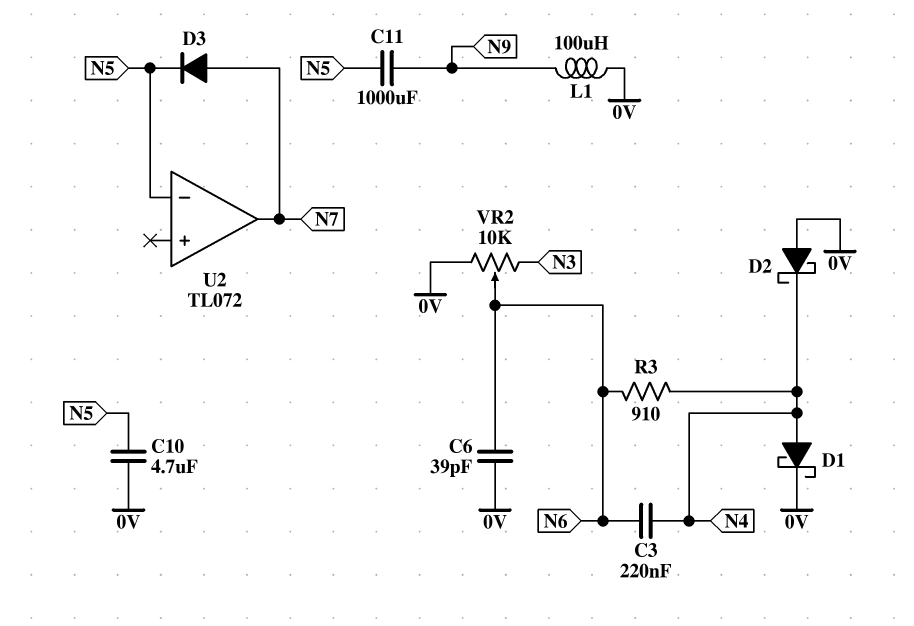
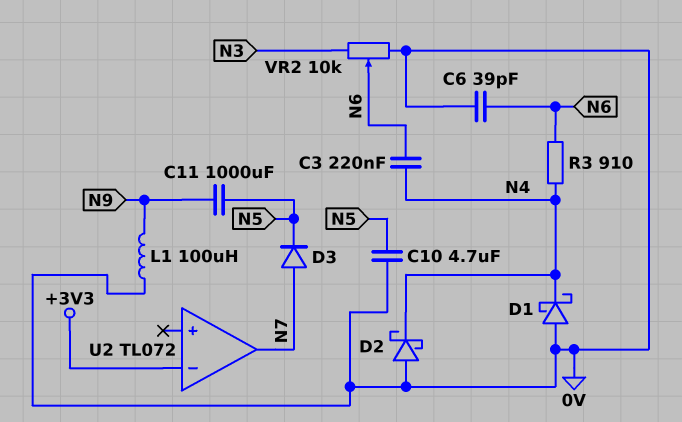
D1: schottky (A N4, K 0V) -> schottky (A 0V, K N4)
U2 pin in-: N5 -> +3V3

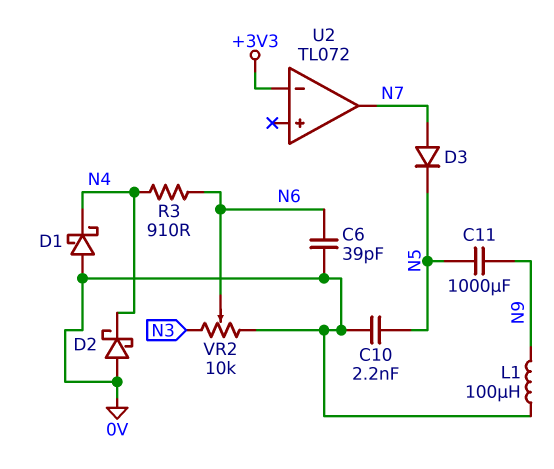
C3: 220nF (N4, N6) -> none
C10: 4.7uF (0V, N5) -> 2.2nF (0V, N5)

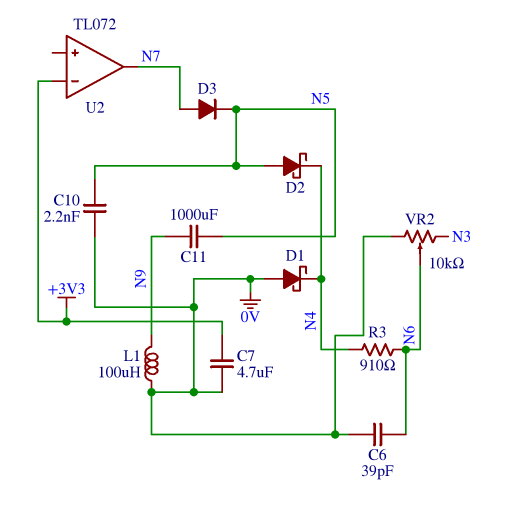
C7: none -> 4.7uF (+3V3, 0V)
D2: schottky (A 0V, K N4) -> schottky (A N5, K N4)

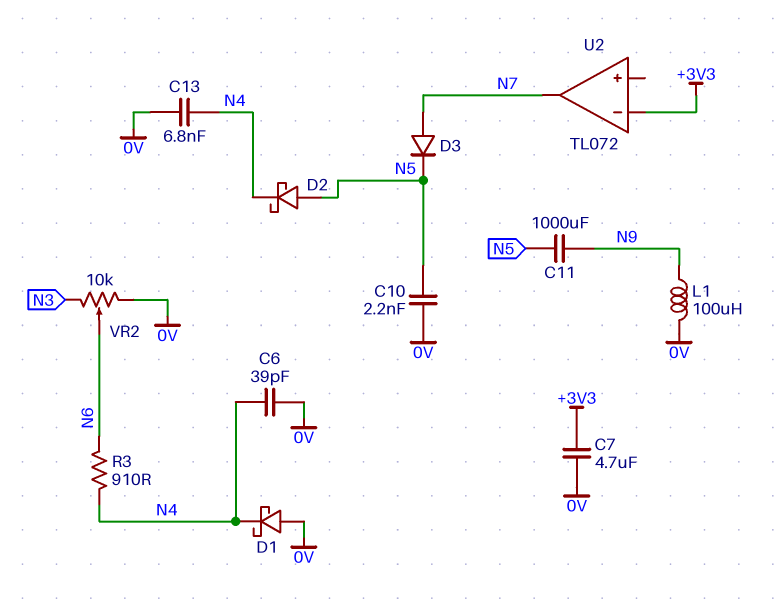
C6: 39pF (0V, N6) -> 39pF (0V, N4)
C13: none -> 6.8nF (0V, N4)

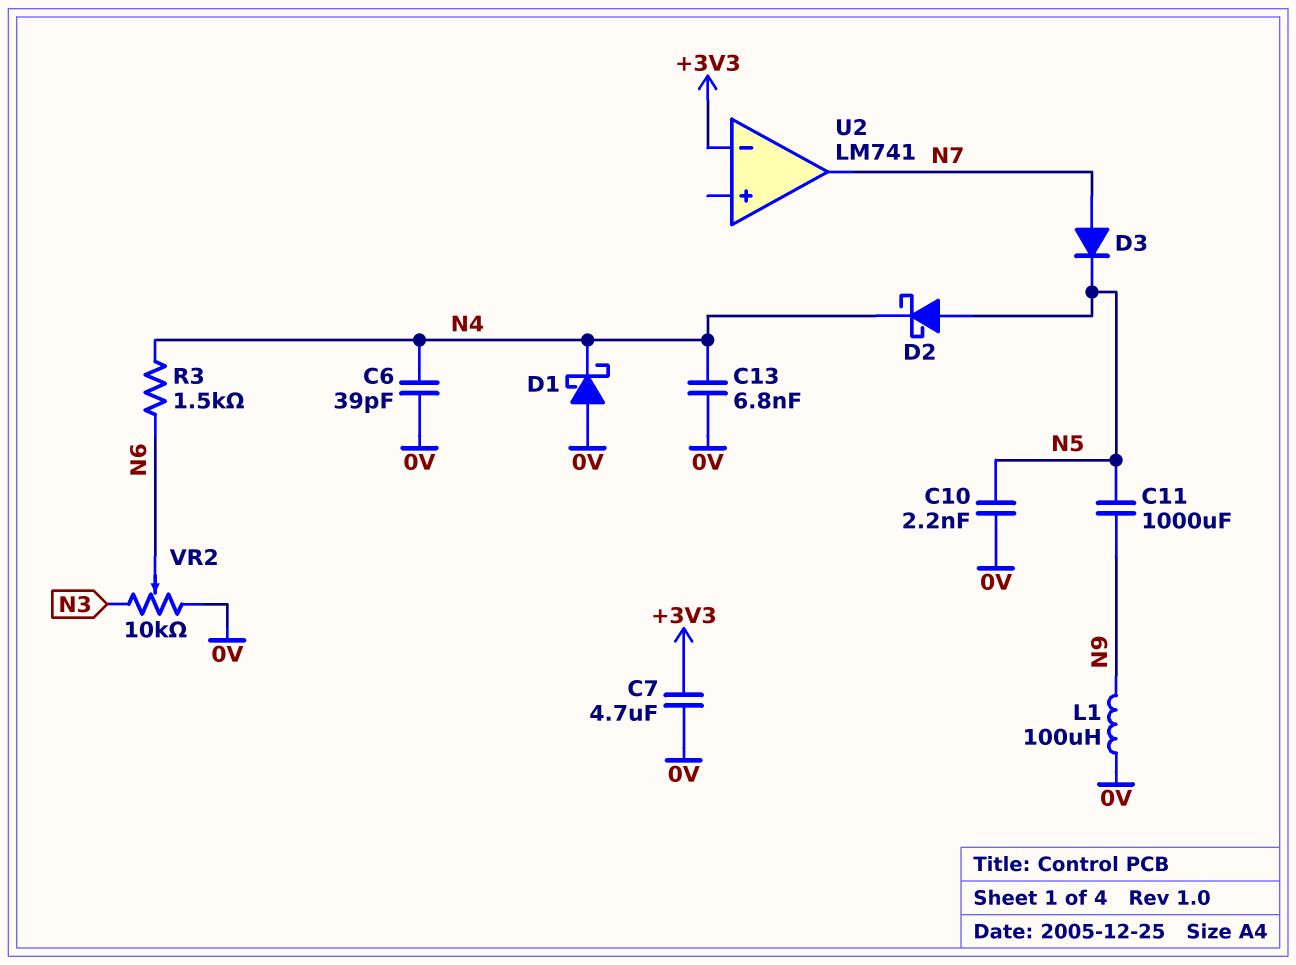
R3: 910 (N4, N6) -> 1.5k (N4, N6)
U2: TL072 -> LM741

